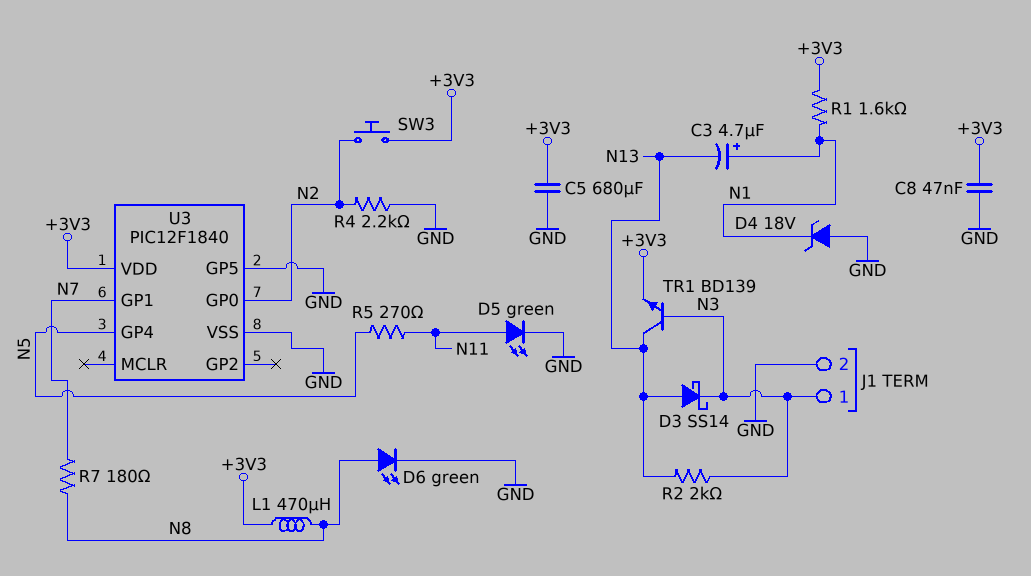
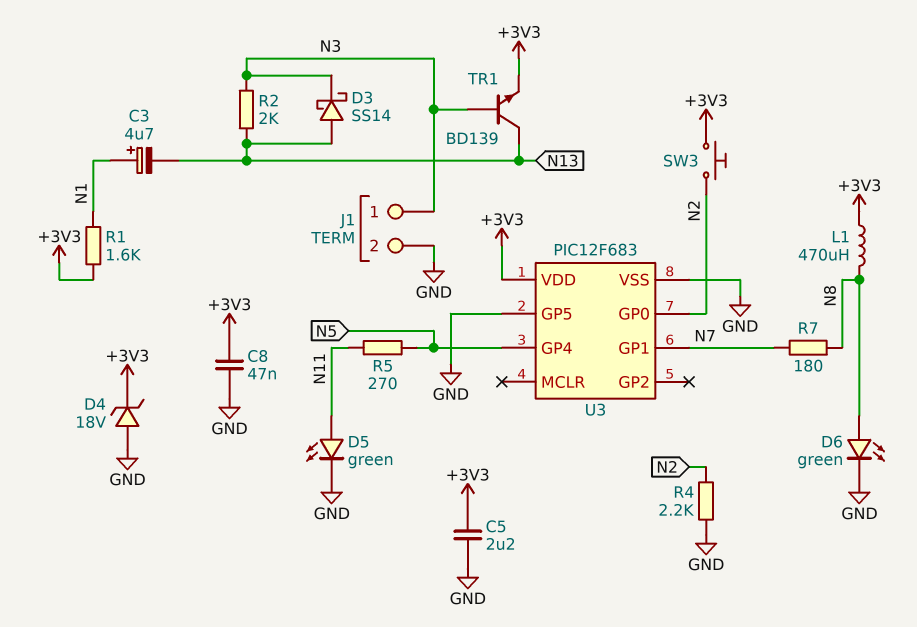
C5: 680uF (+3V3, GND) -> 2.2uF (+3V3, GND)
D4: zener 18V (A GND, K N1) -> zener 18V (A GND, K +3V3)
U3: PIC12F1840 -> PIC12F683

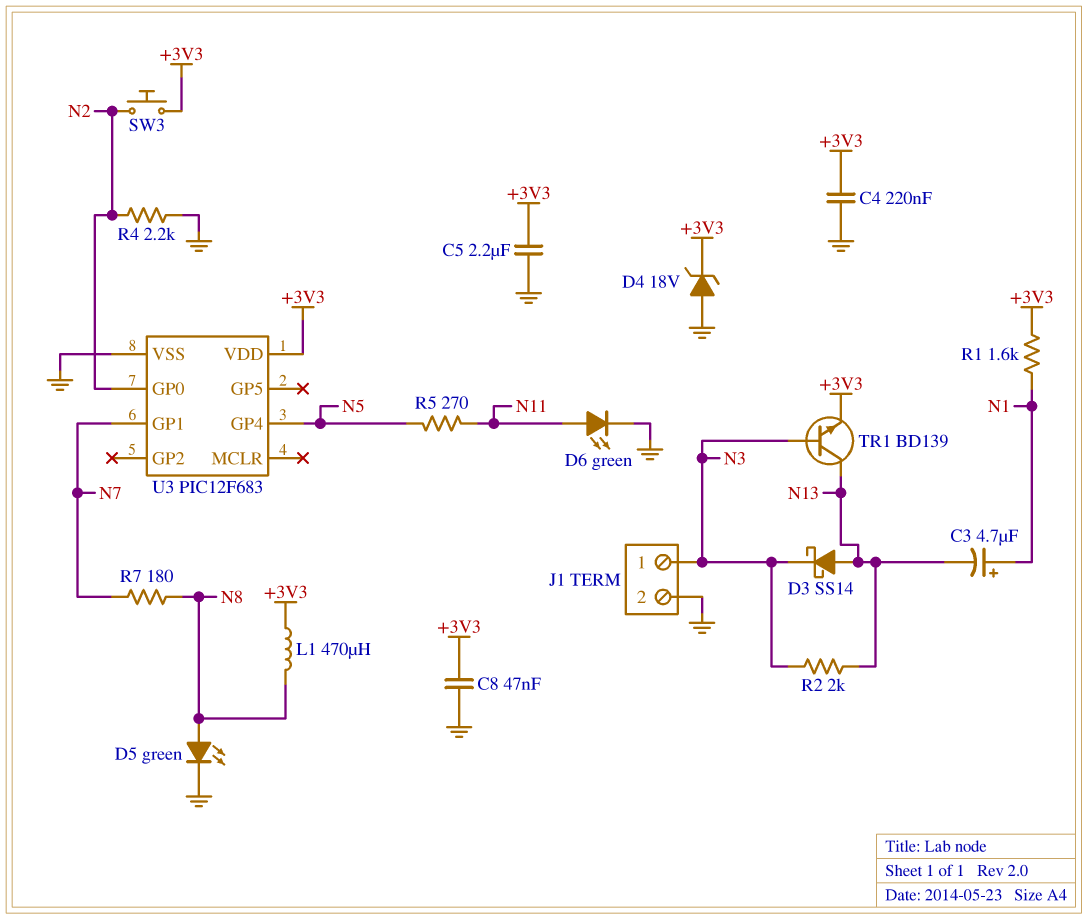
C4: none -> 220nF (+3V3, GND)
D5: LED green (A N11, K GND) -> LED green (A N8, K GND)
D6: LED green (A N8, K GND) -> LED green (A N11, K GND)
U3 pin GP5: GND -> none

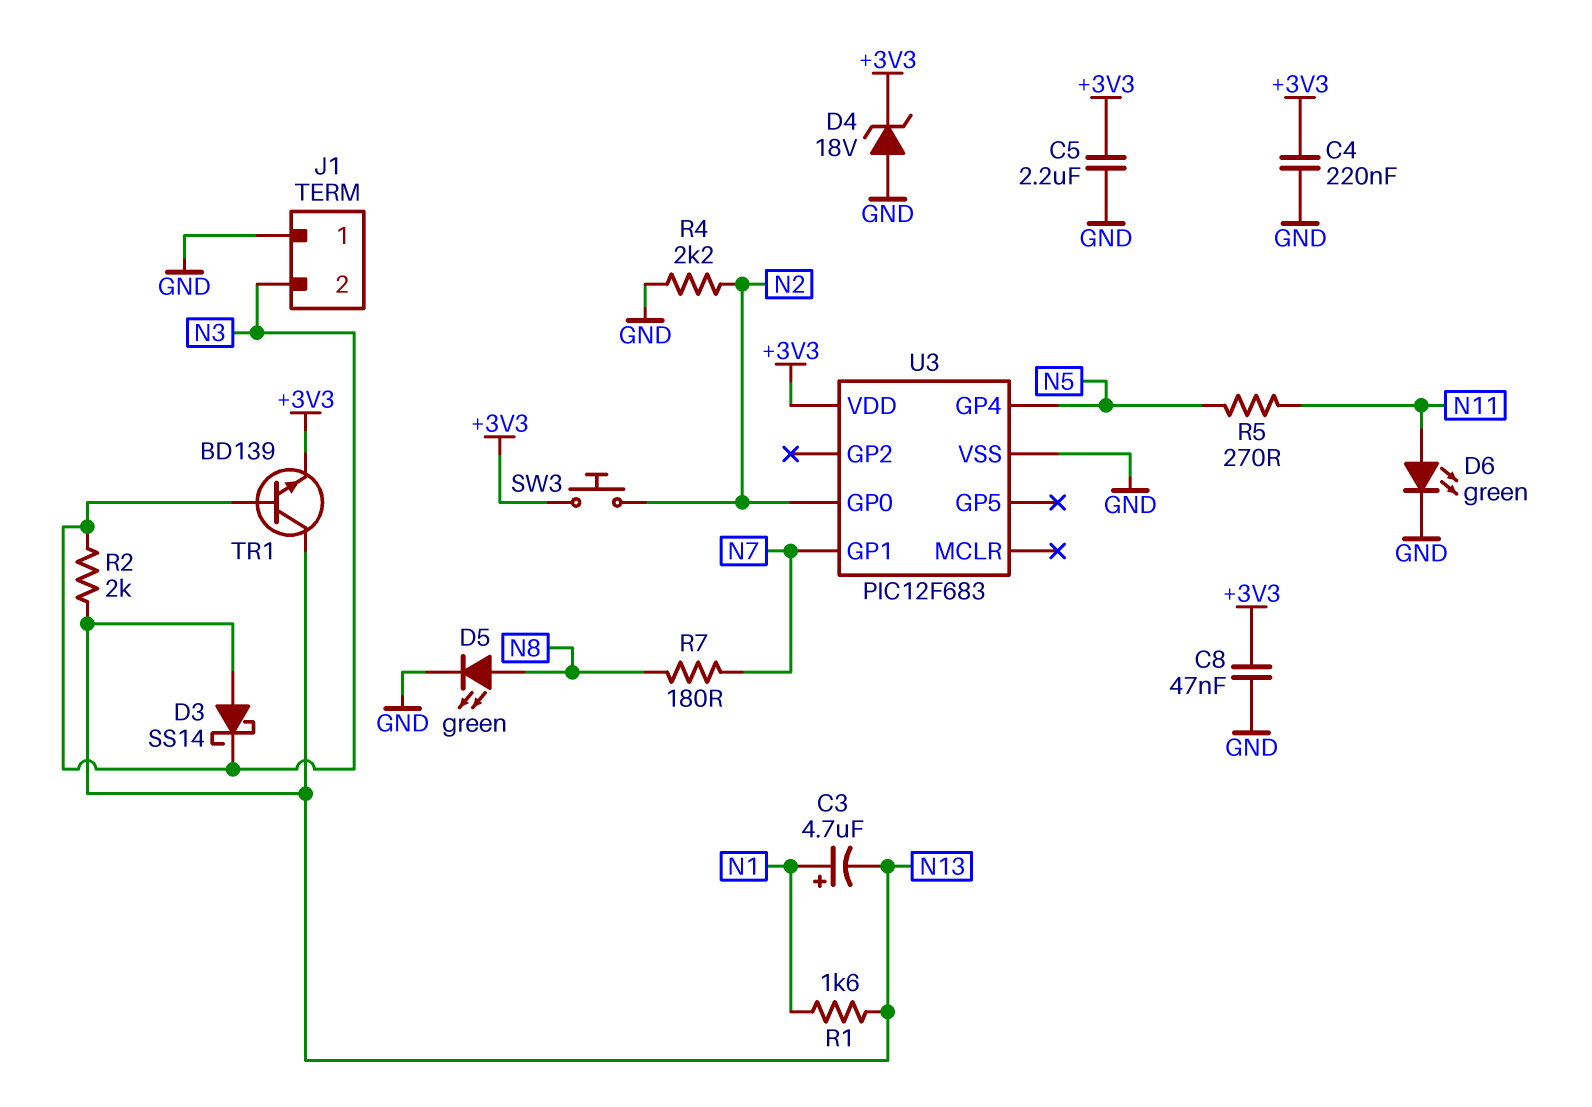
J1 pin 1: N3 -> GND
J1 pin 2: GND -> N3
L1: 470uH (+3V3, N8) -> none
R1: 1.6k (+3V3, N1) -> 1.6k (N1, N13)

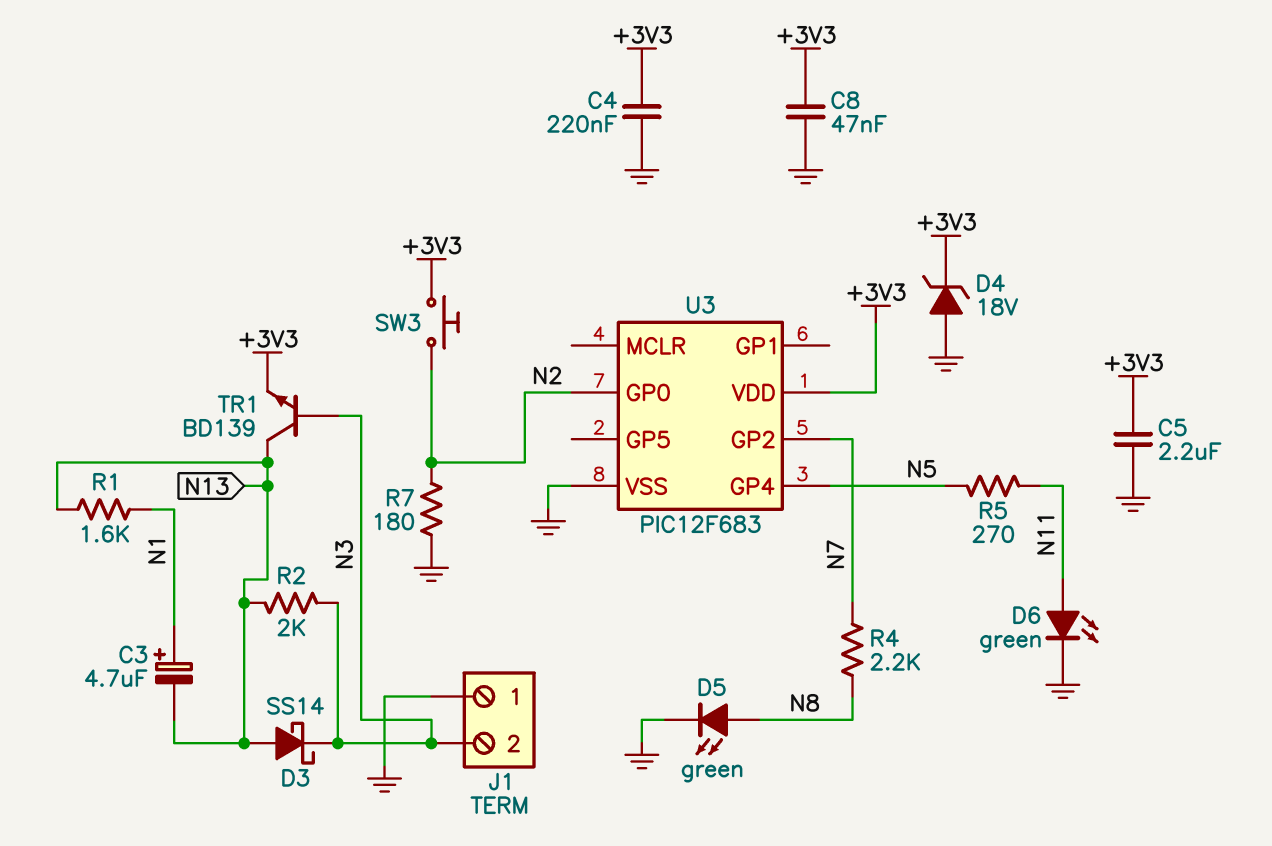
R4: 2.2k (GND, N2) -> 2.2k (N7, N8)
R7: 180 (N7, N8) -> 180 (GND, N2)
U3 pin GP1: N7 -> none
U3 pin GP2: none -> N7

